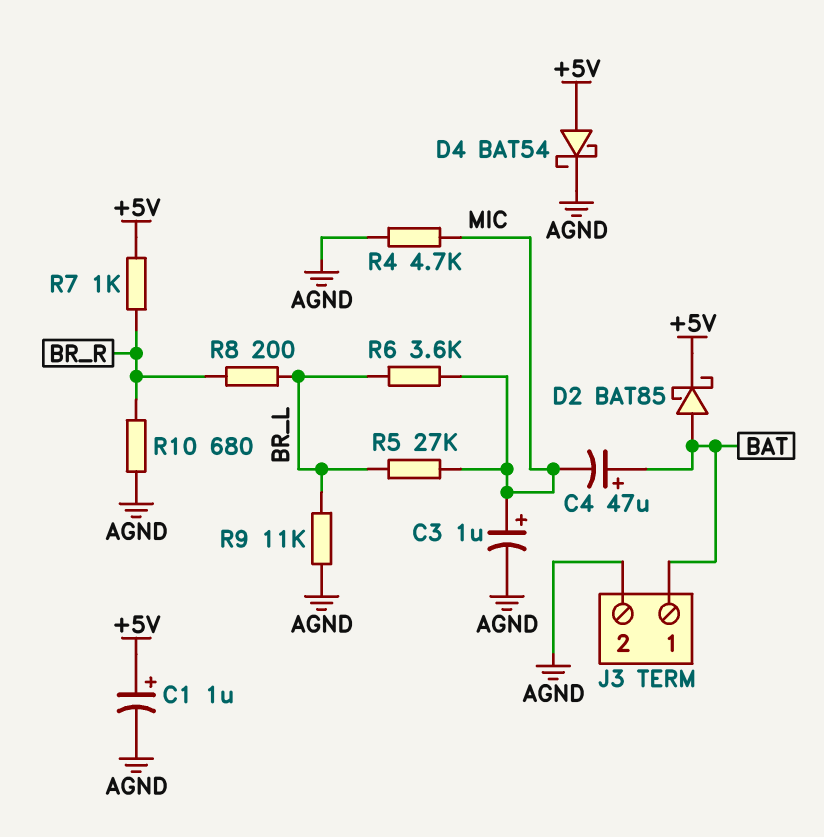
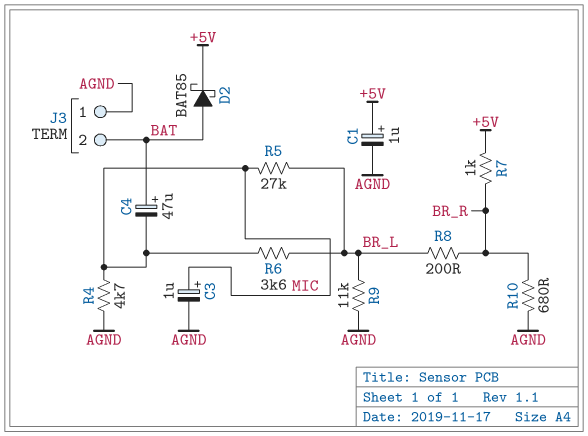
D4: schottky BAT54 (A +5V, K AGND) -> none
J3 pin 1: BAT -> AGND
J3 pin 2: AGND -> BAT

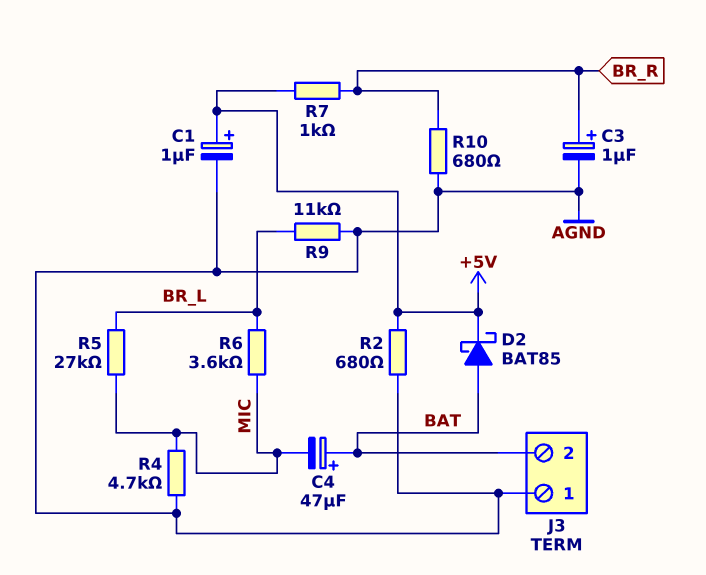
C3: 1uF (plus MIC, minus AGND) -> 1uF (plus BR_R, minus AGND)
R2: none -> 680 (+5V, AGND)
R8: 200 (BR_L, BR_R) -> none

